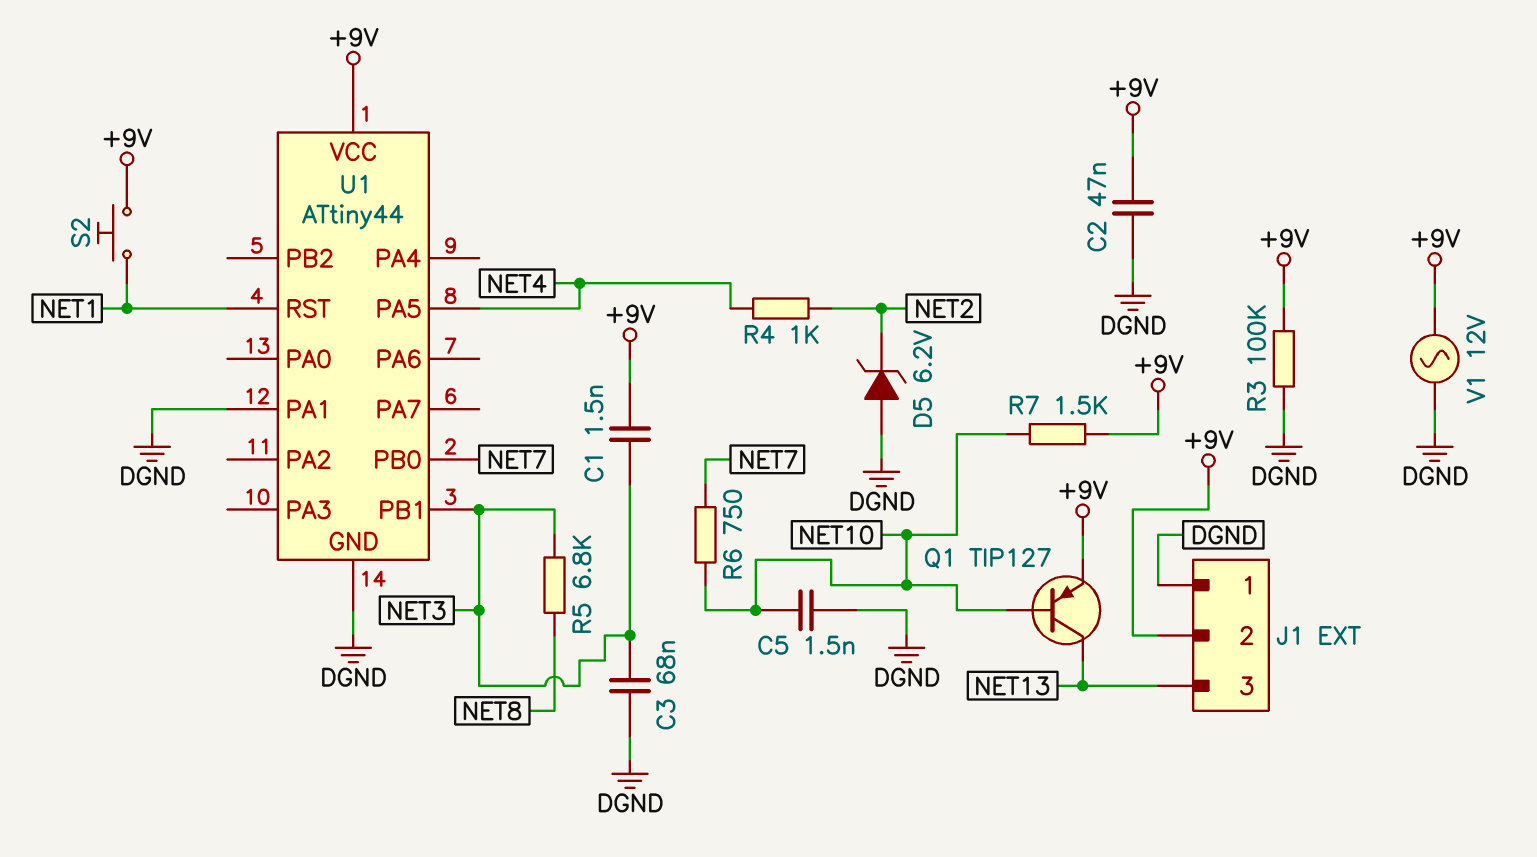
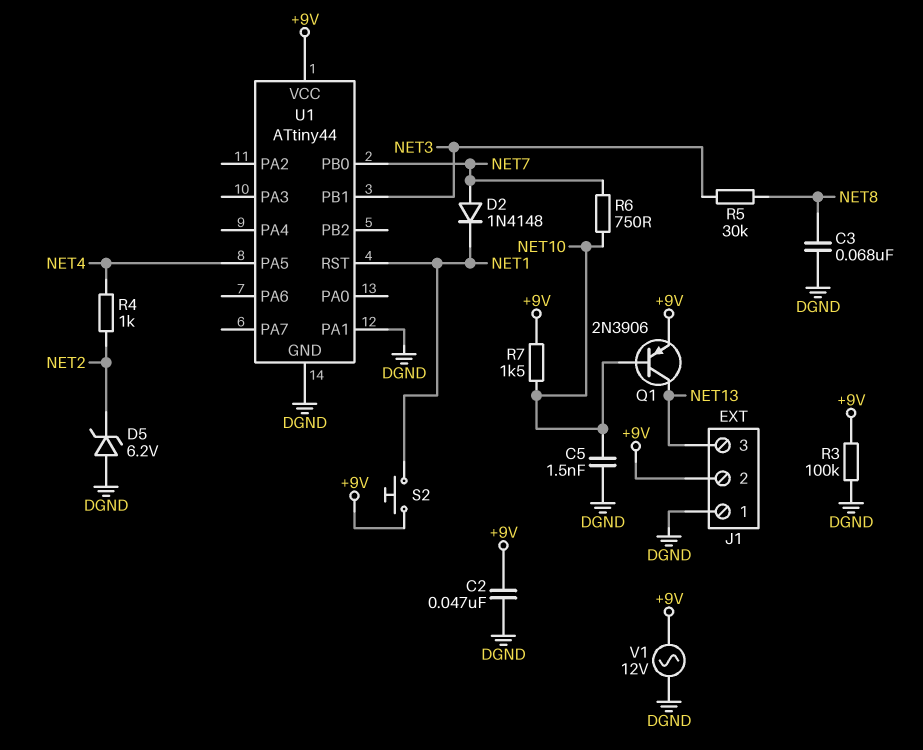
C1: 1.5nF (+9V, NET3) -> none
C3: 68nF (DGND, NET3) -> 68nF (DGND, NET8)
D2: none -> diode 1N4148 (A NET7, K NET1)
Q1: PNP TIP127 (B NET10, C NET13, E +9V) -> PNP 2N3906 (B NET10, C NET13, E +9V)
R5: 6.8k (NET3, NET8) -> 30k (NET3, NET8)

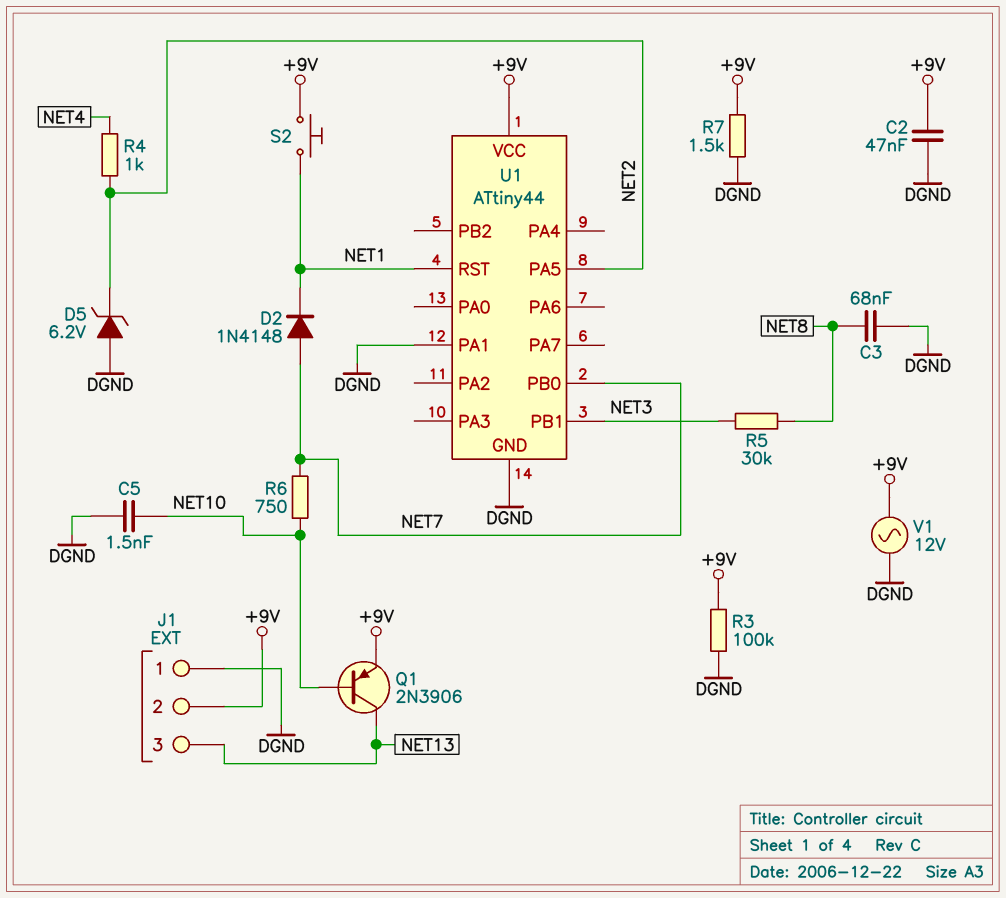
R7: 1.5k (+9V, NET10) -> 1.5k (+9V, DGND)
U1 pin PA5: NET4 -> NET2

